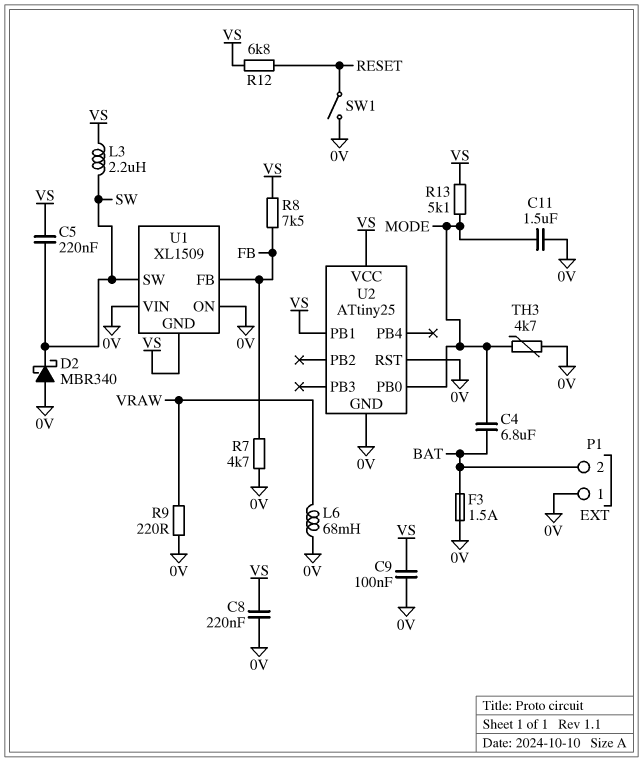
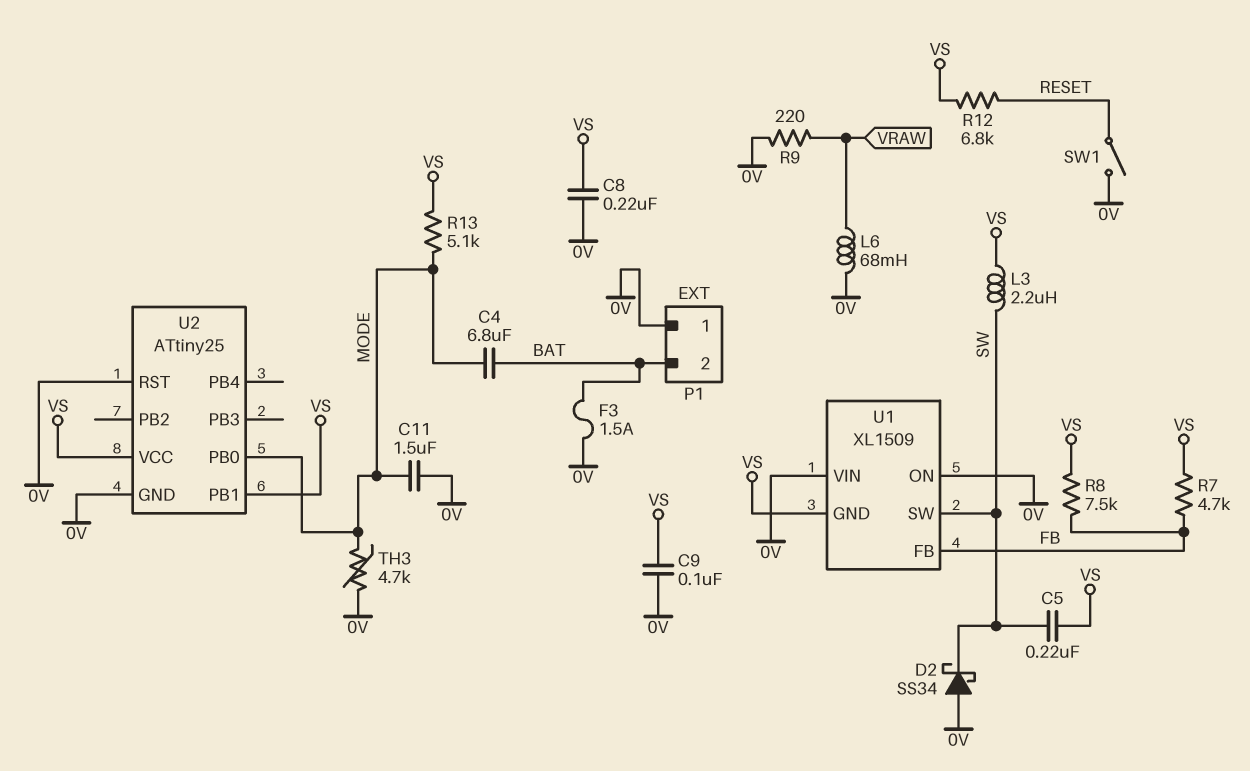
D2: schottky MBR340 (A 0V, K SW) -> schottky SS34 (A 0V, K SW)
R7: 4.7k (0V, FB) -> 4.7k (FB, VS)

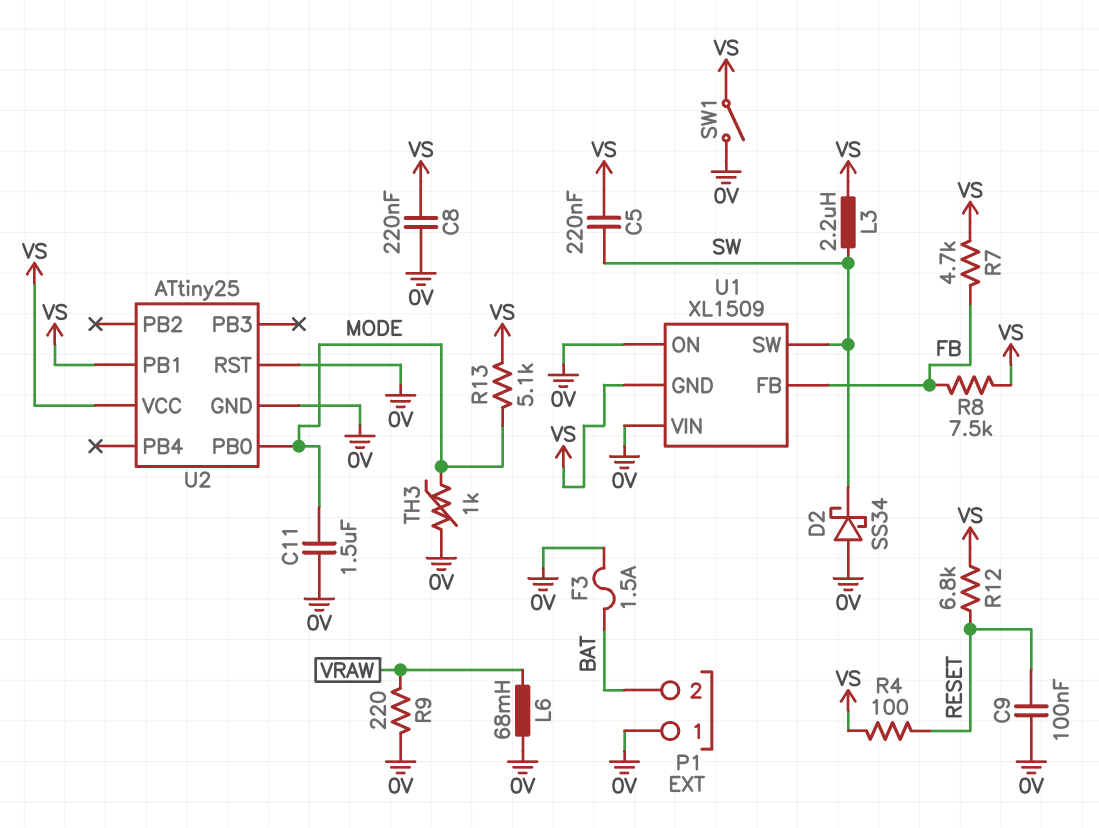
C4: 6.8uF (BAT, MODE) -> none
C9: 100nF (0V, VS) -> 100nF (0V, RESET)
R4: none -> 100 (RESET, VS)
SW1: switch (0V, RESET) -> switch (0V, VS)
TH3: 4.7k (0V, MODE) -> 1k (0V, MODE)

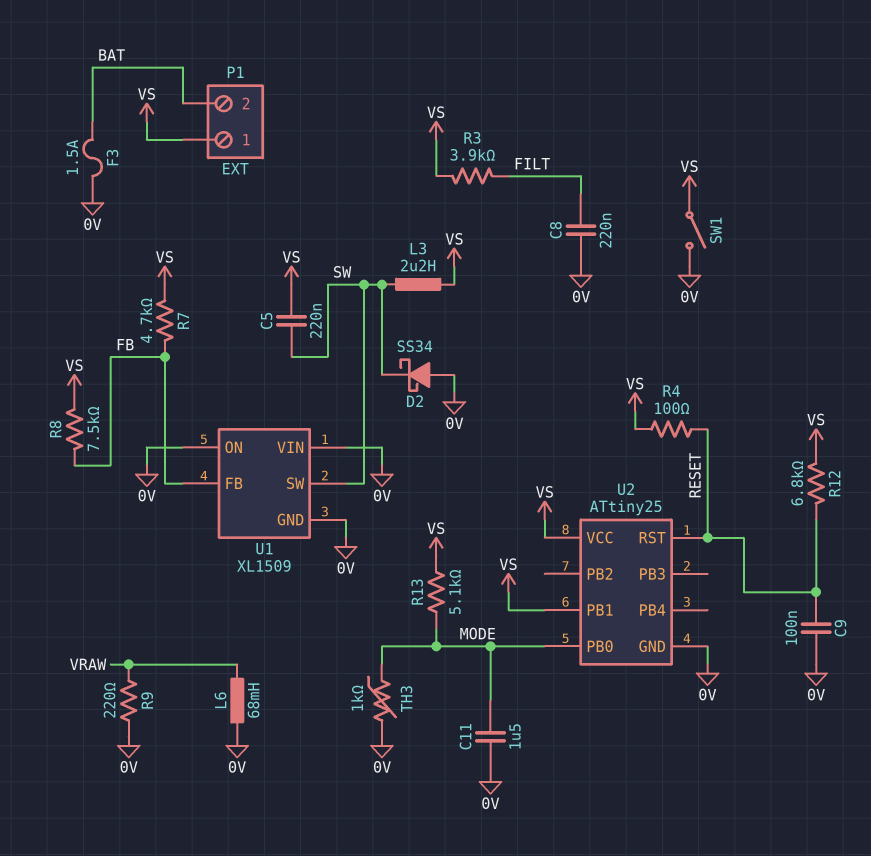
C8: 220nF (0V, VS) -> 220nF (0V, FILT)
P1 pin 1: 0V -> VS
R3: none -> 3.9k (FILT, VS)
U1 pin GND: VS -> 0V
U2 pin RST: 0V -> RESET

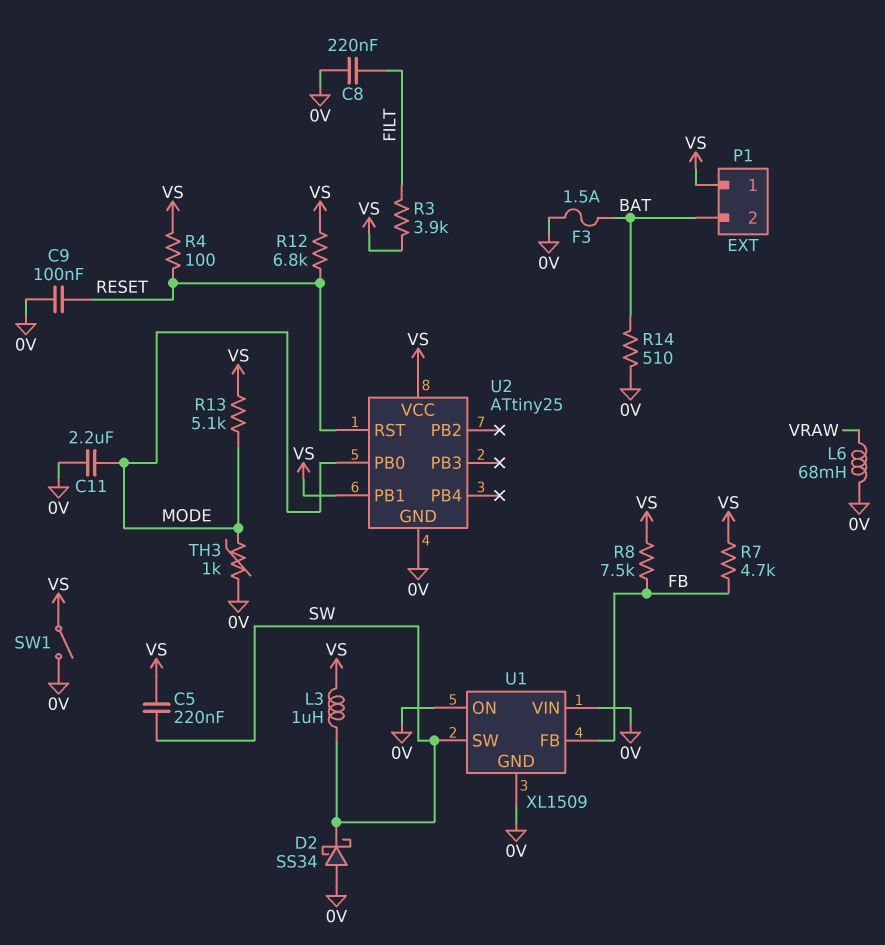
C11: 1.5uF (0V, MODE) -> 2.2uF (0V, MODE)
L3: 2.2uH (SW, VS) -> 1uH (SW, VS)
R9: 220 (0V, VRAW) -> none
R14: none -> 510 (0V, BAT)

